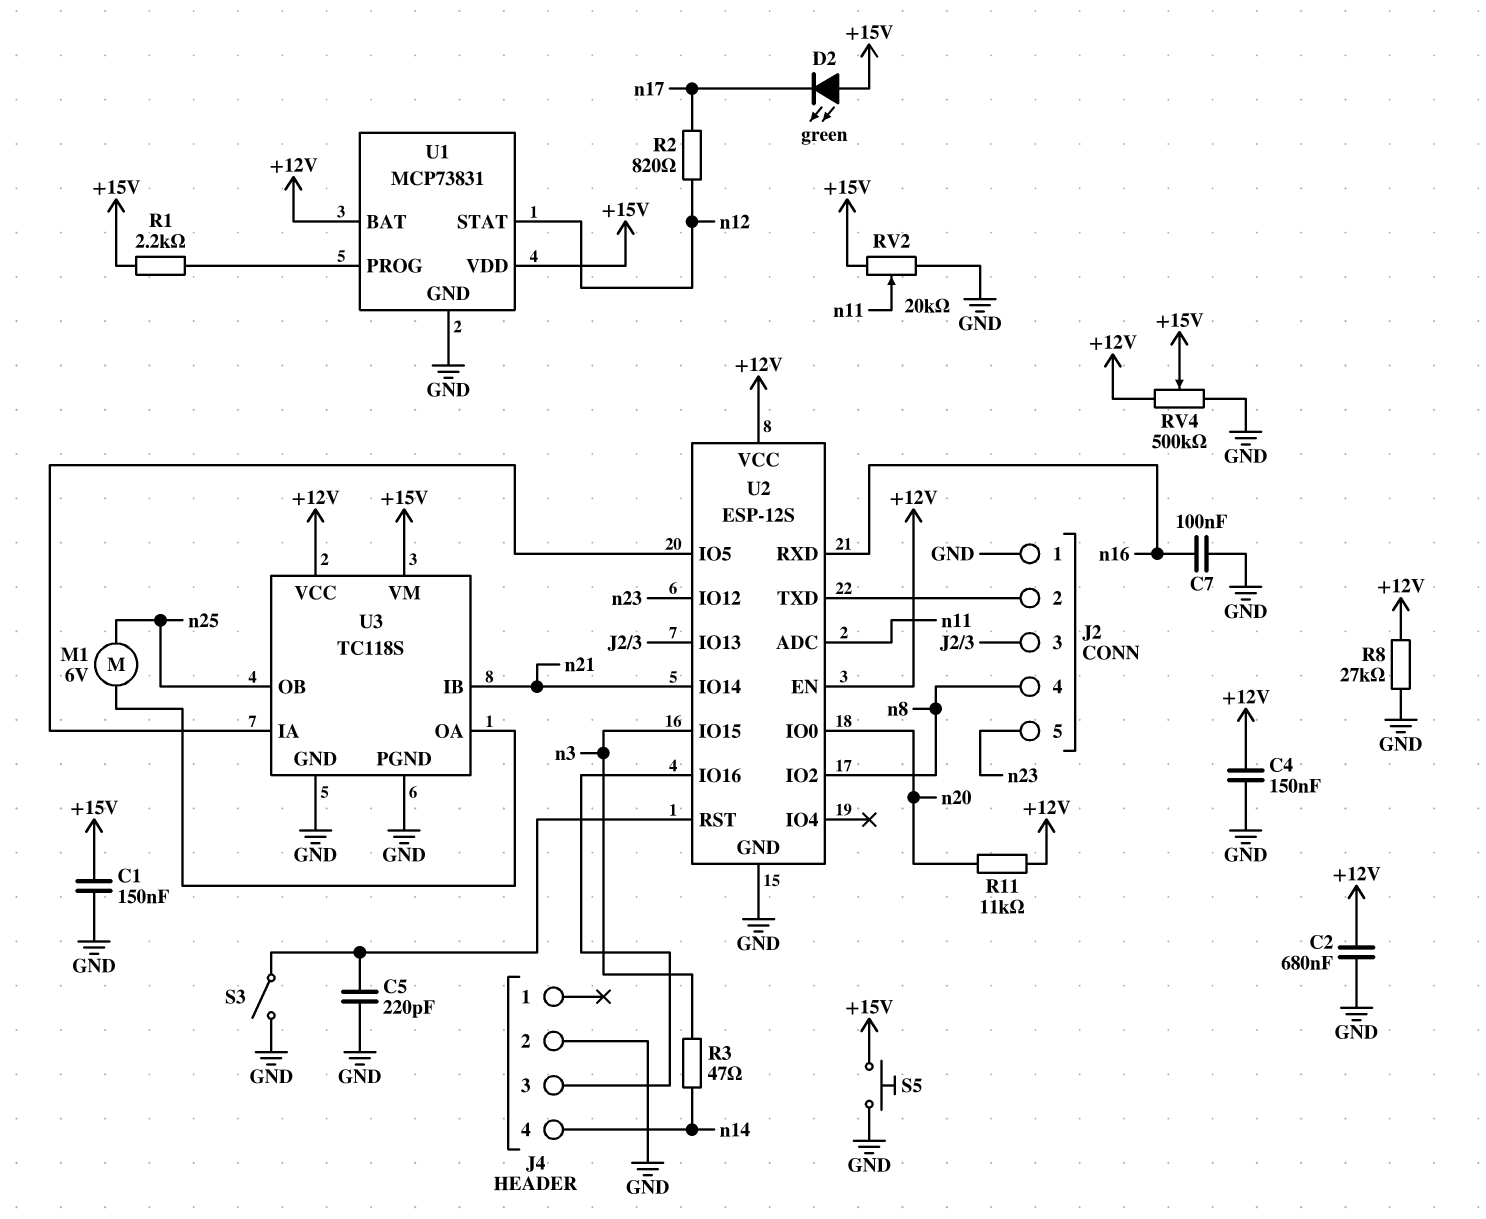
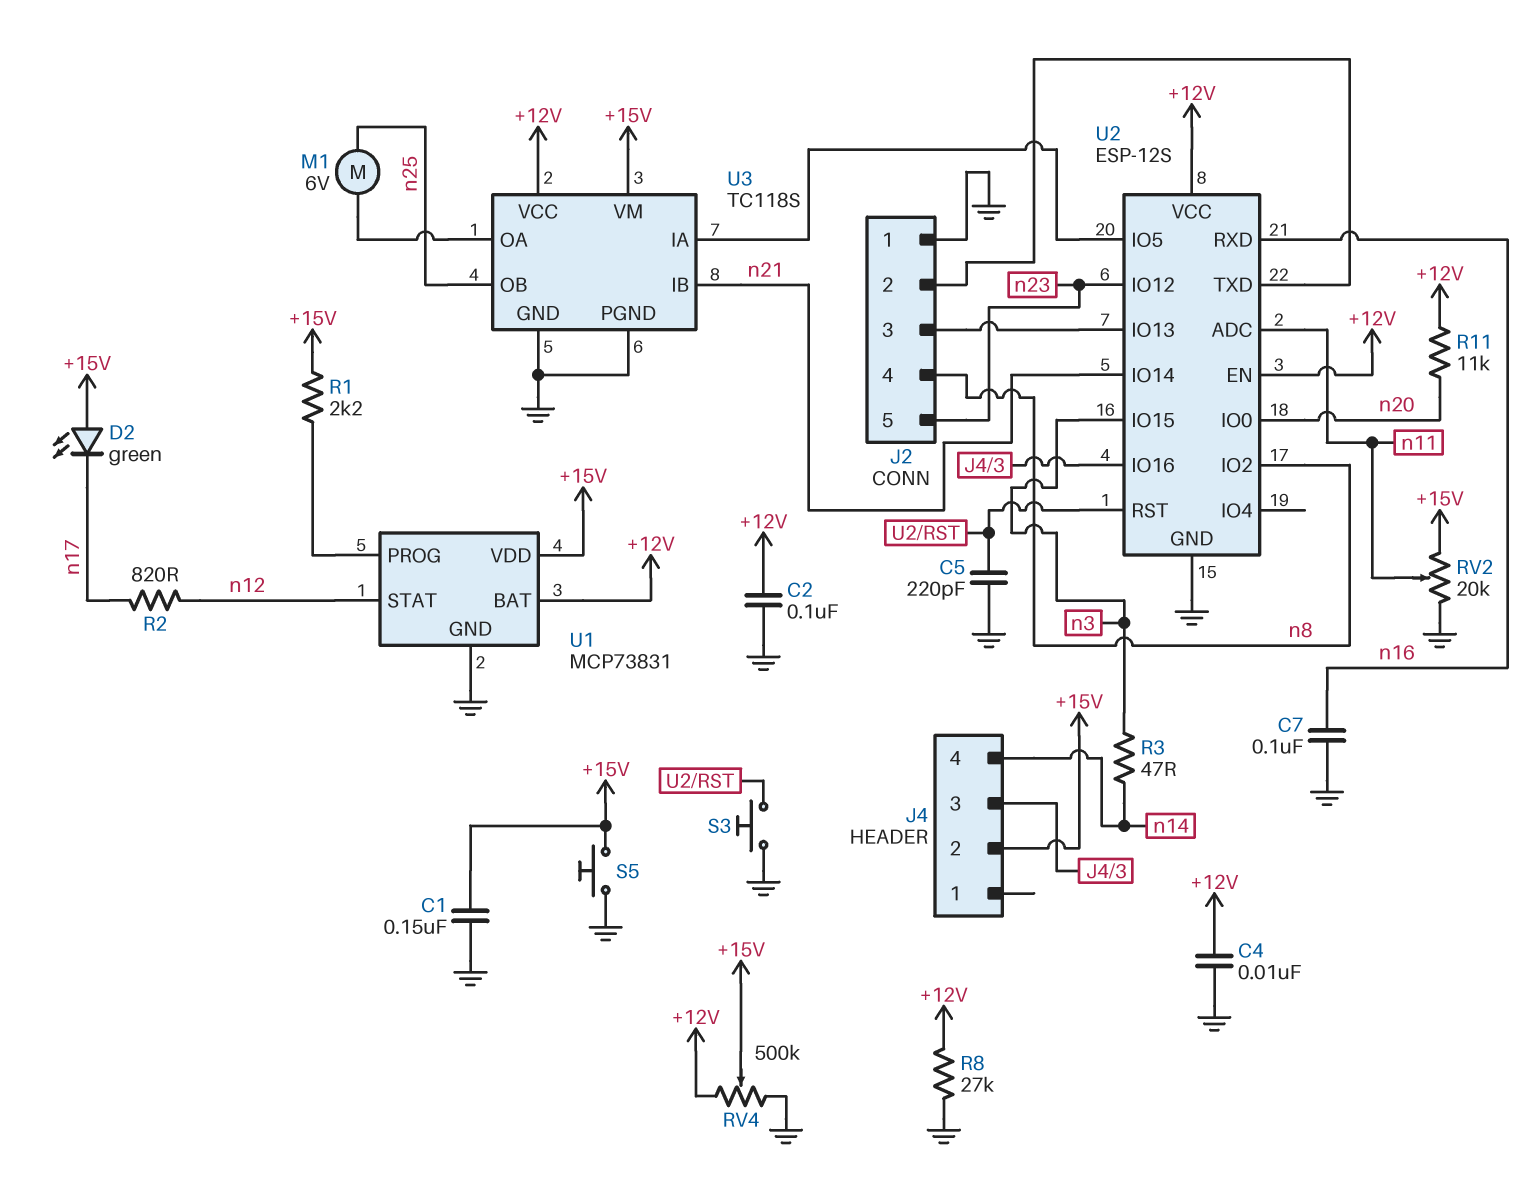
C2: 680nF (+12V, GND) -> 100nF (+12V, GND)
C4: 150nF (+12V, GND) -> 10nF (+12V, GND)
J4 pin 2: GND -> +15V
S3: switch (GND, U2/RST) -> button (GND, U2/RST)

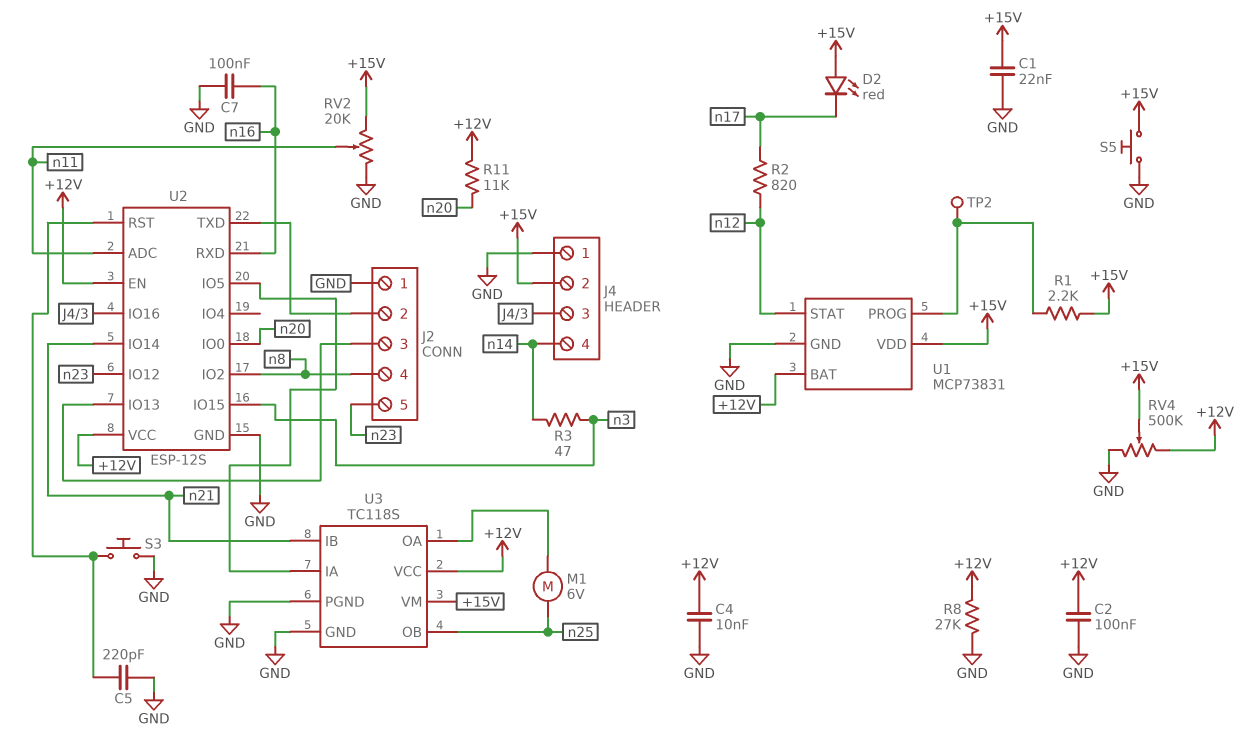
C1: 150nF (+15V, GND) -> 22nF (+15V, GND)
D2: LED green (A +15V, K n17) -> LED red (A +15V, K n17)
J4 pin 1: none -> GND
TP2: none -> test point (U1/PROG)

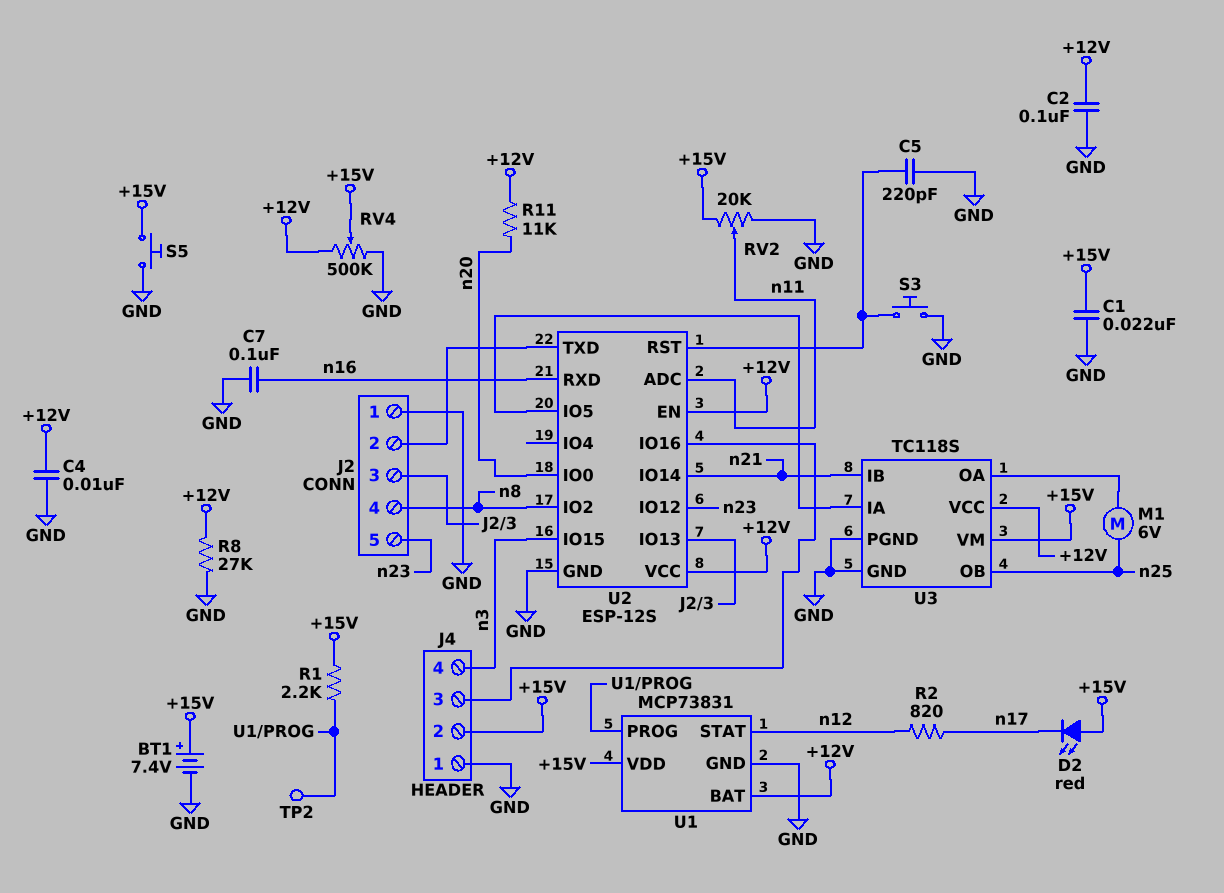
BT1: none -> 7.4V (plus +15V, minus GND)
J4 pin 4: n14 -> n3
R3: 47 (n3, n14) -> none

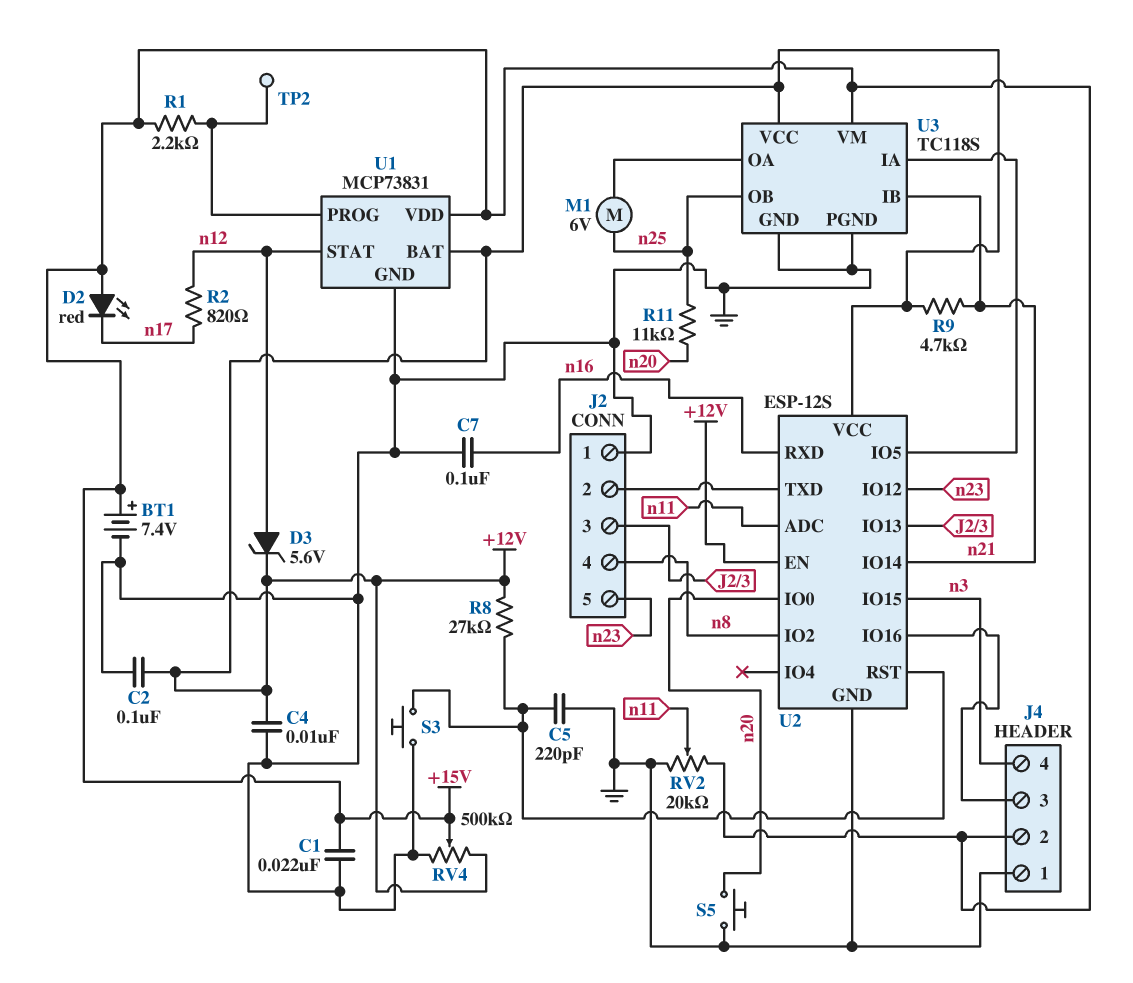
D3: none -> zener 5.6V (A n12, K +12V)
R8: 27k (+12V, GND) -> 27k (+12V, U2/RST)
R9: none -> 4.7k (+12V, n21)
R11: 11k (+12V, n20) -> 11k (n20, n25)
S5: button (+15V, GND) -> button (GND, n20)

